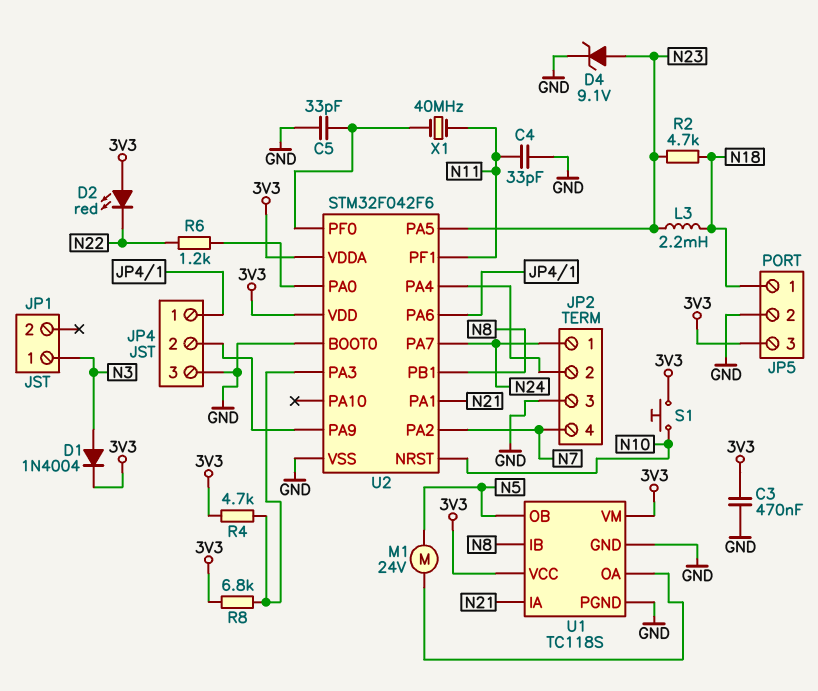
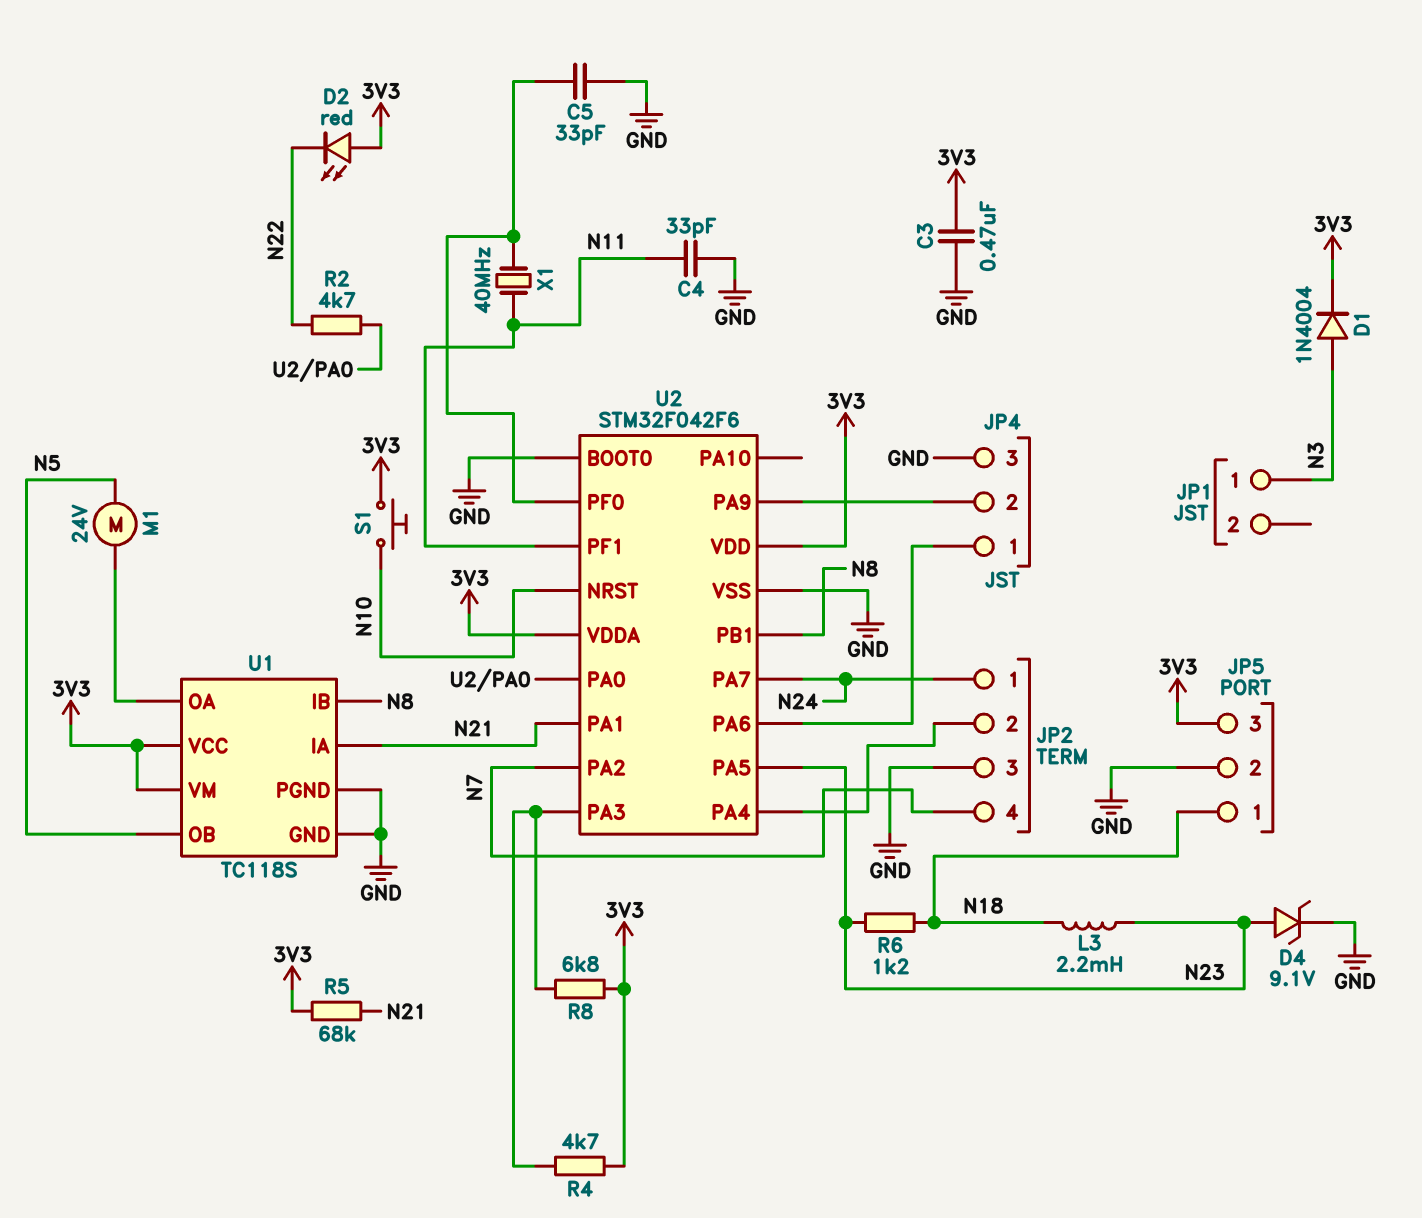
R2: 4.7k (N18, N23) -> 4.7k (N22, U2/PA0)
R5: none -> 68k (3V3, N21)
R6: 1.2k (N22, U2/PA0) -> 1.2k (N18, N23)

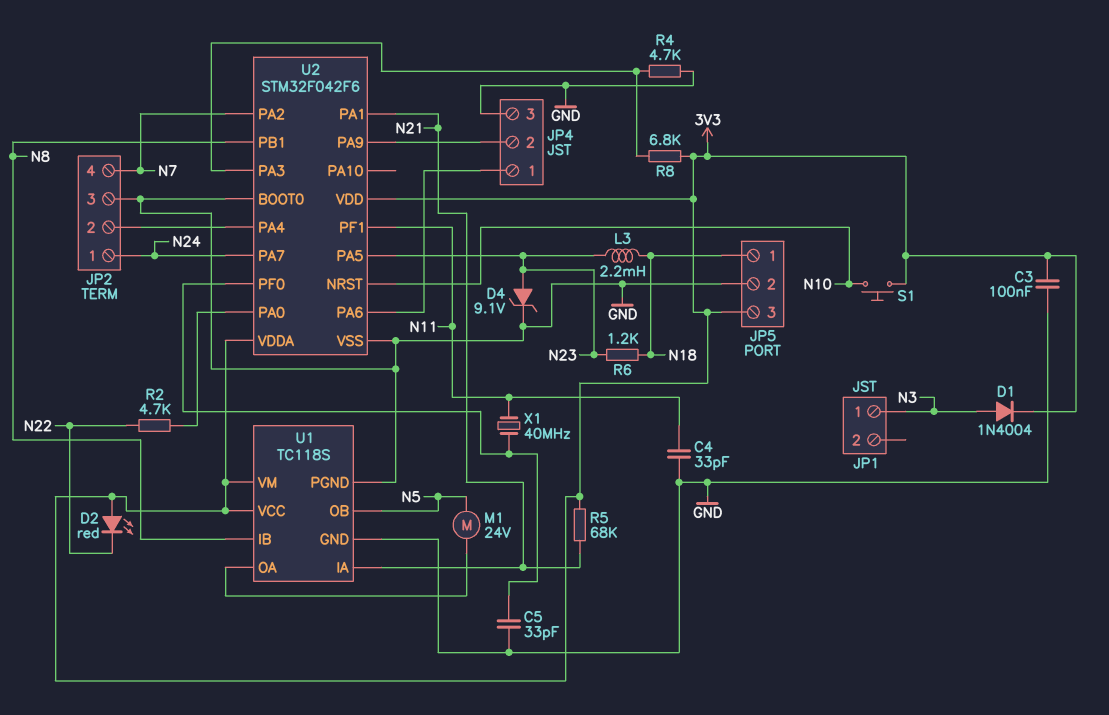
C3: 470nF (3V3, GND) -> 100nF (3V3, GND)
R4: 4.7k (3V3, U2/PA3) -> 4.7k (GND, U2/PA3)

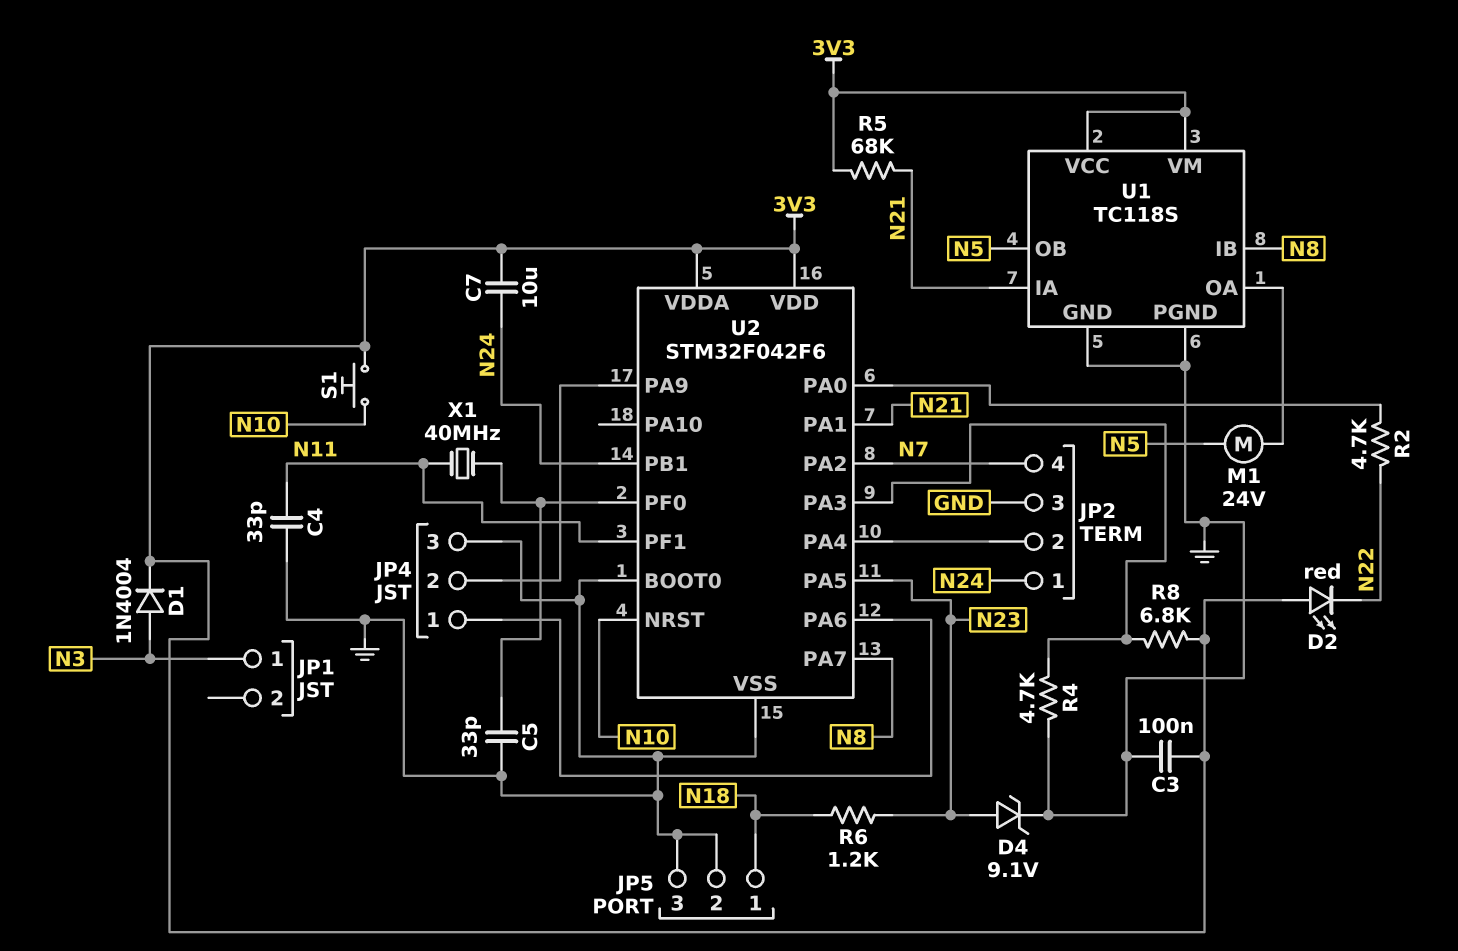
C7: none -> 10uF (3V3, N24)
JP5 pin 3: 3V3 -> GND
L3: 2.2mH (N18, N23) -> none
U2 pin PA7: N24 -> N8
U2 pin PB1: N8 -> N24

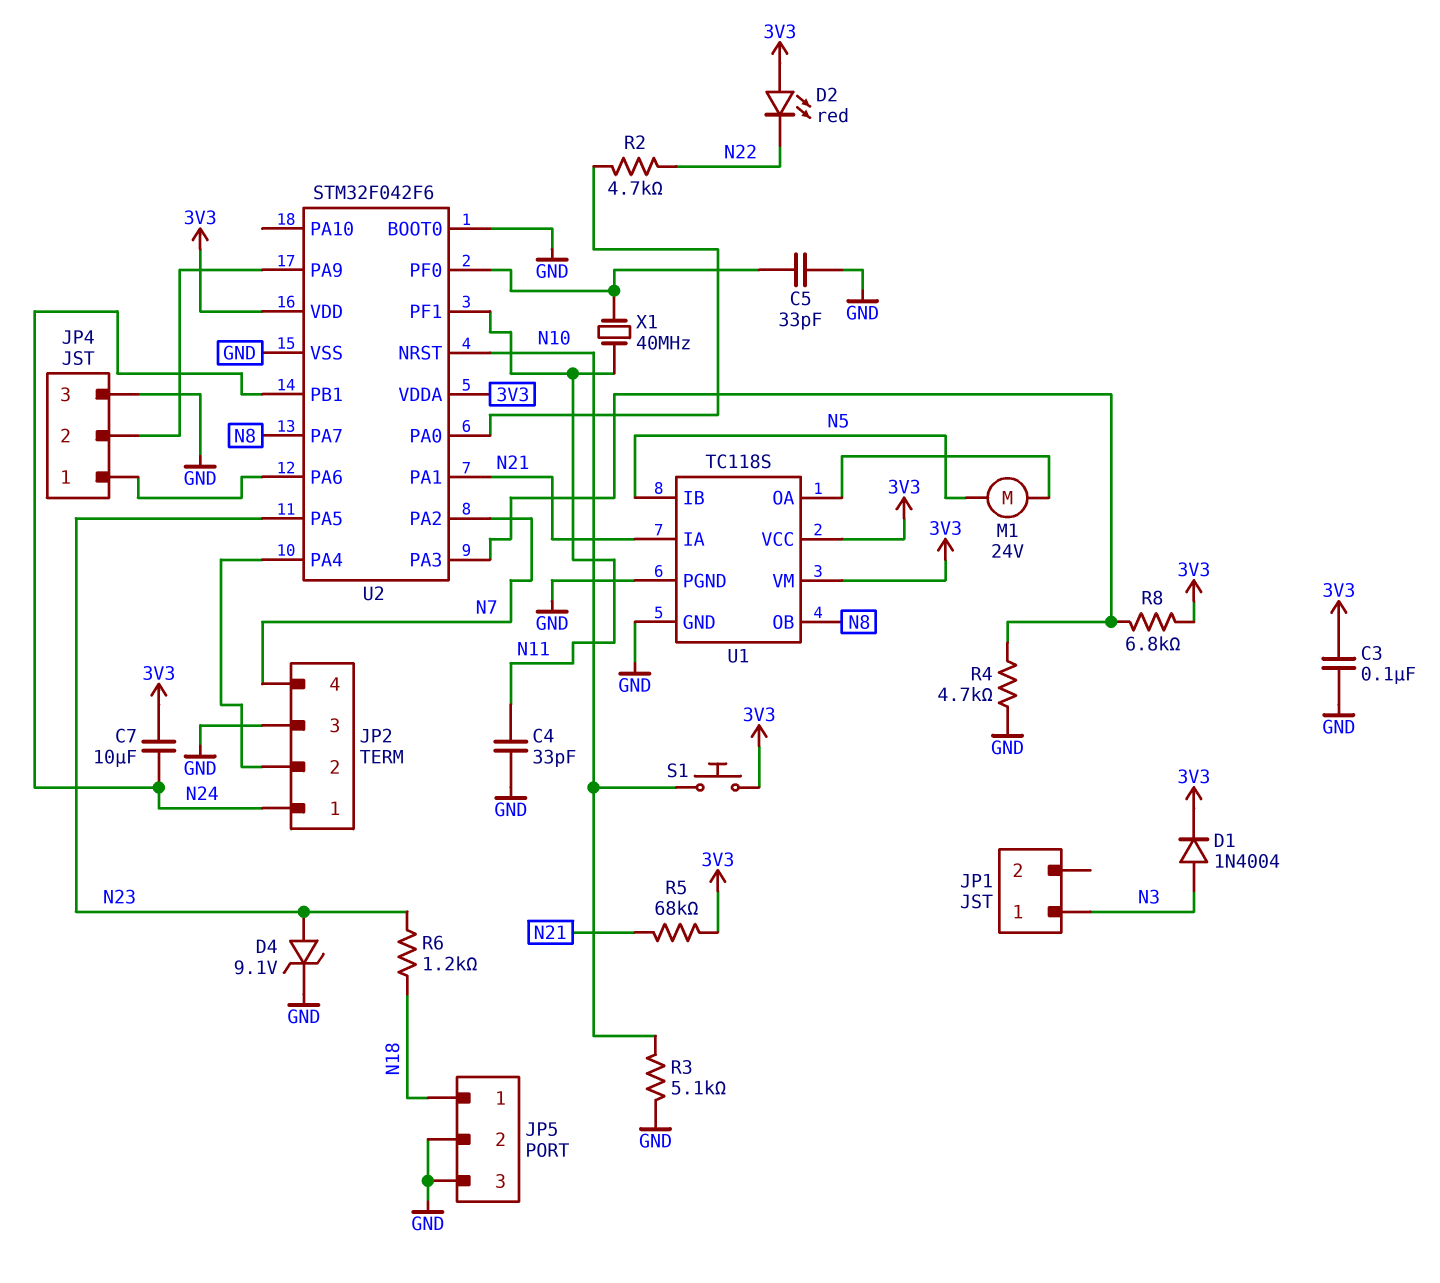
R3: none -> 5.1k (GND, N10)
U1 pin IB: N8 -> N5
U1 pin OB: N5 -> N8

